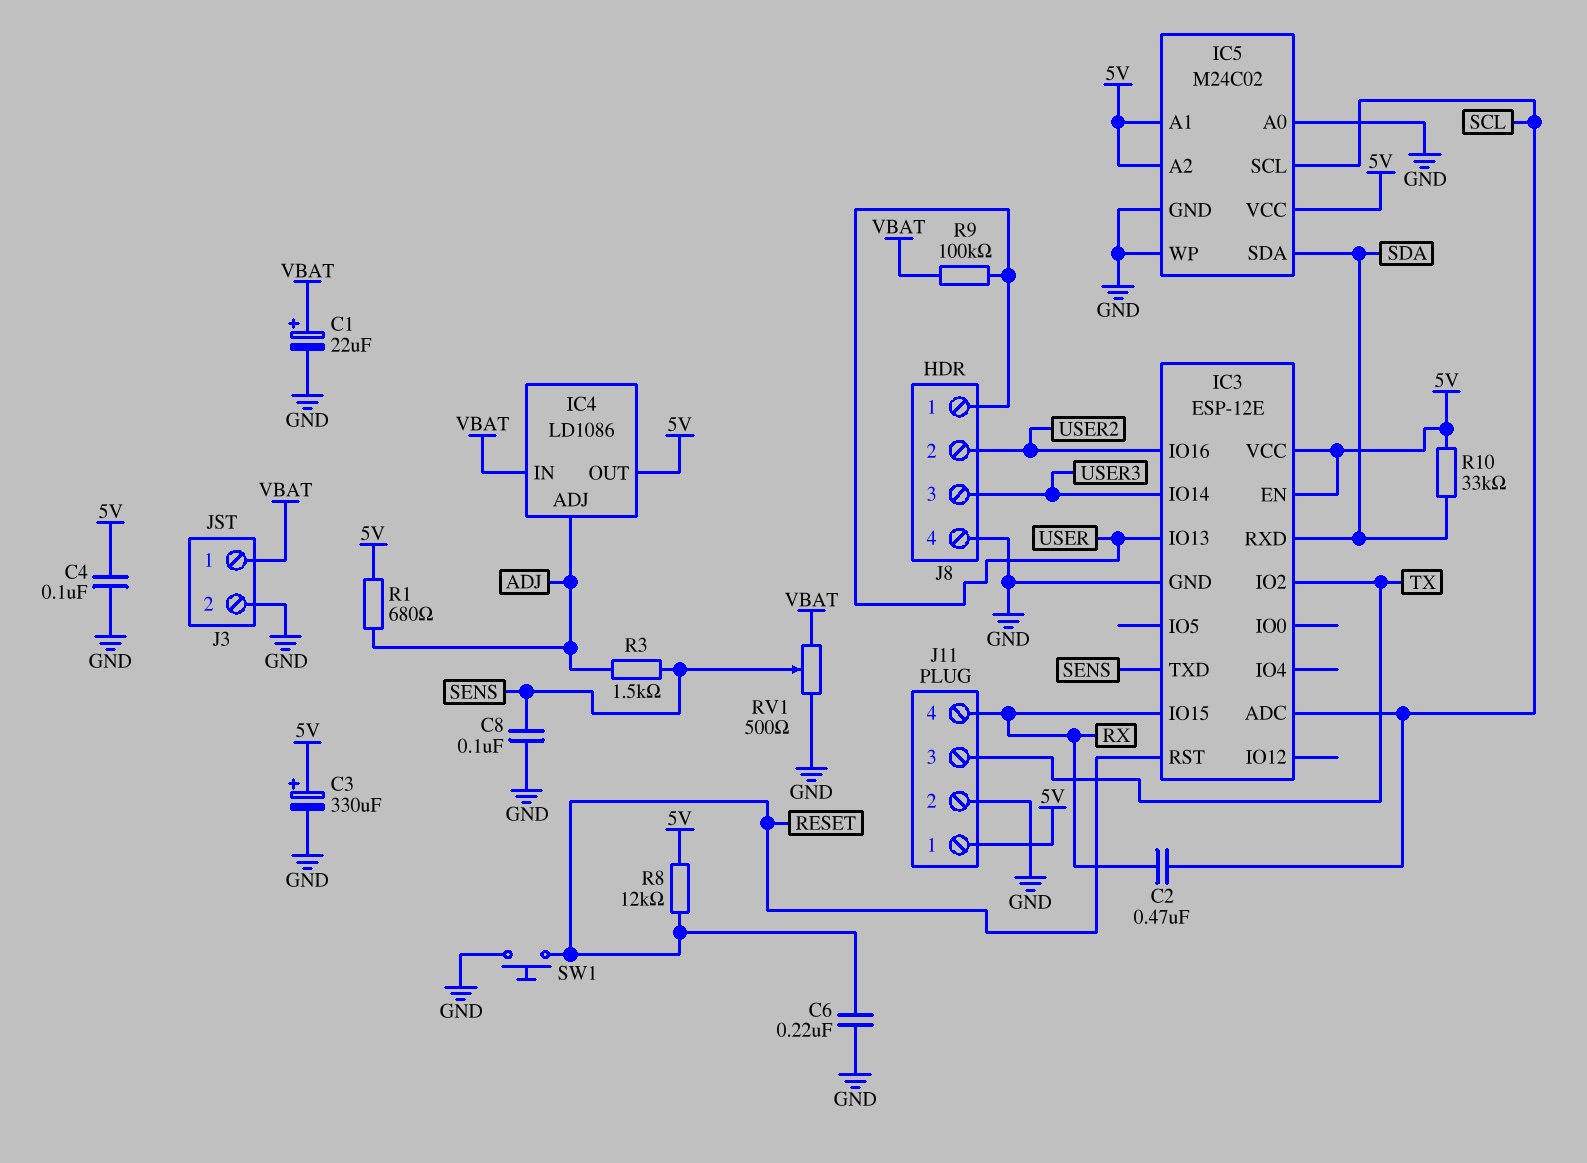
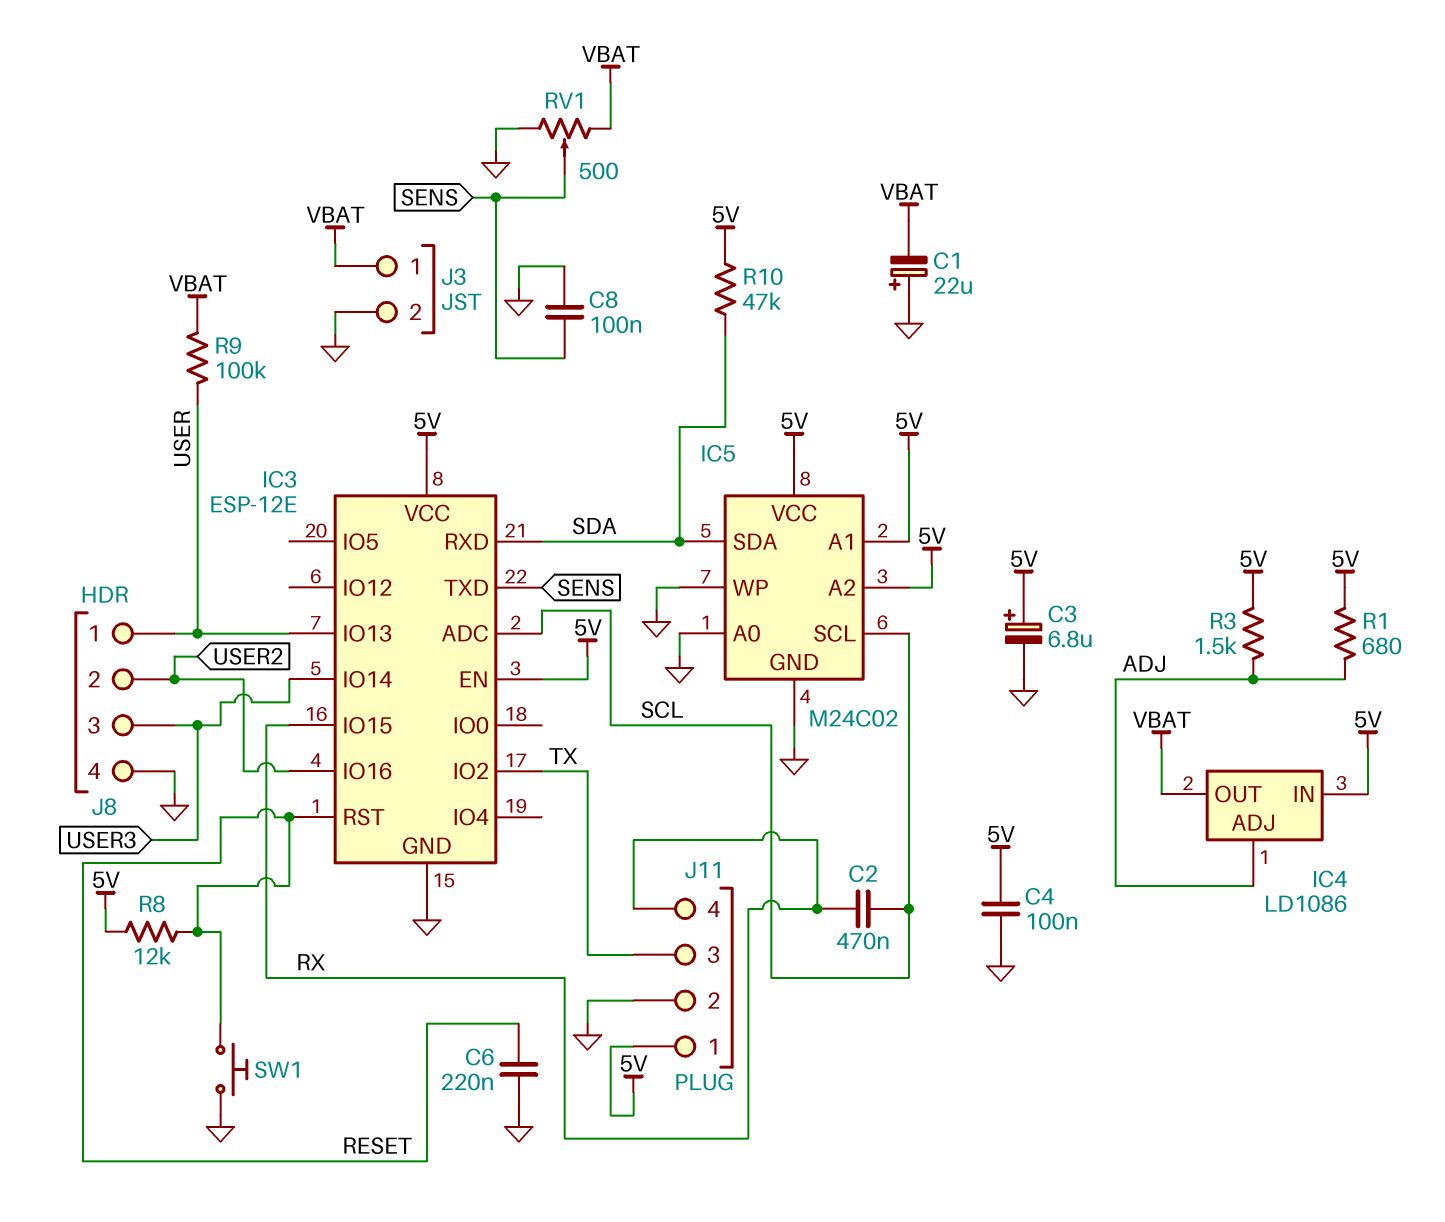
C1: 22uF (plus VBAT, minus GND) -> 22uF (plus GND, minus VBAT)
C3: 330uF (plus 5V, minus GND) -> 6.8uF (plus 5V, minus GND)
IC4 pin IN: VBAT -> 5V
IC4 pin OUT: 5V -> VBAT
R3: 1.5k (ADJ, SENS) -> 1.5k (5V, ADJ)
R10: 33k (5V, SDA) -> 47k (5V, SDA)

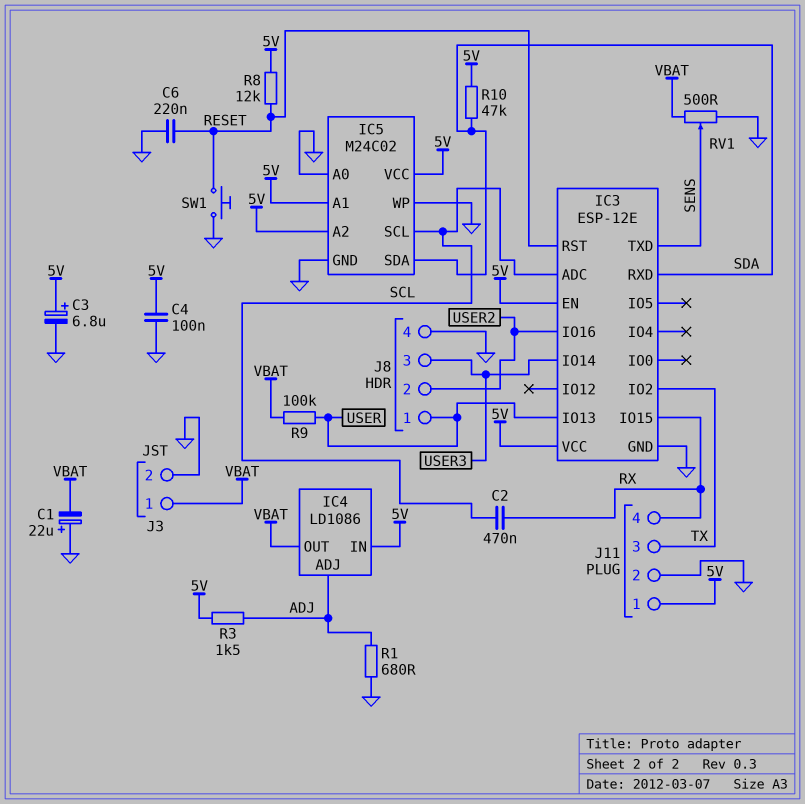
C8: 100nF (GND, SENS) -> none
R1: 680 (5V, ADJ) -> 680 (ADJ, GND)

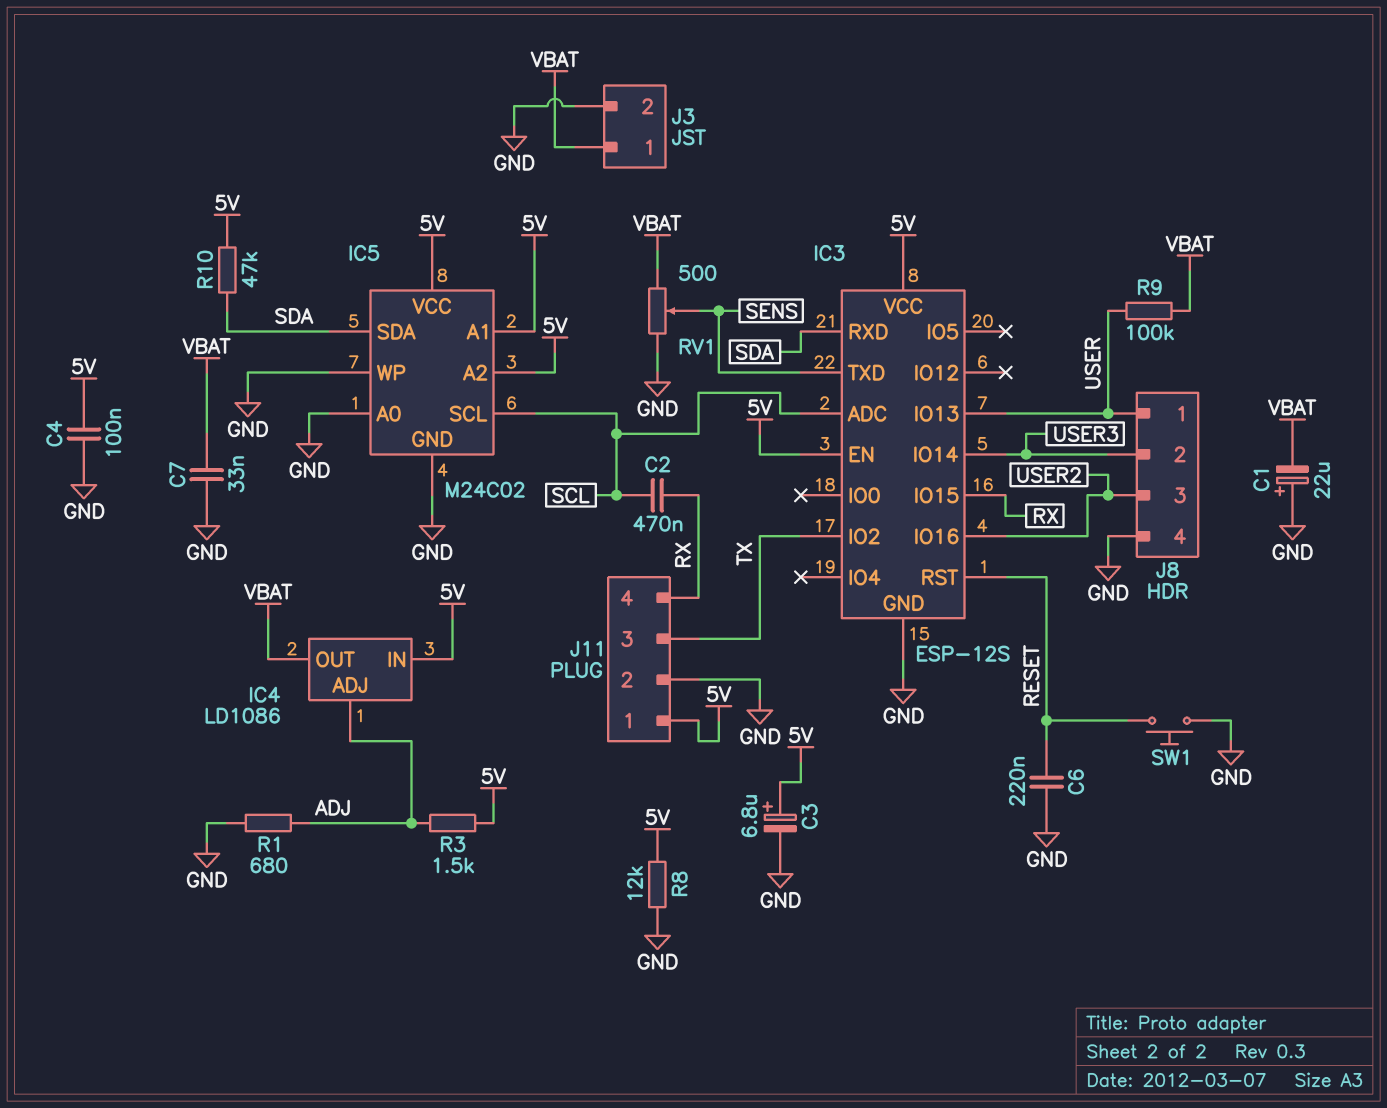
C7: none -> 33nF (GND, VBAT)
IC3: ESP-12E -> ESP-12S
J8 pin 2: USER2 -> USER3
J8 pin 3: USER3 -> USER2
R8: 12k (5V, RESET) -> 12k (5V, GND)

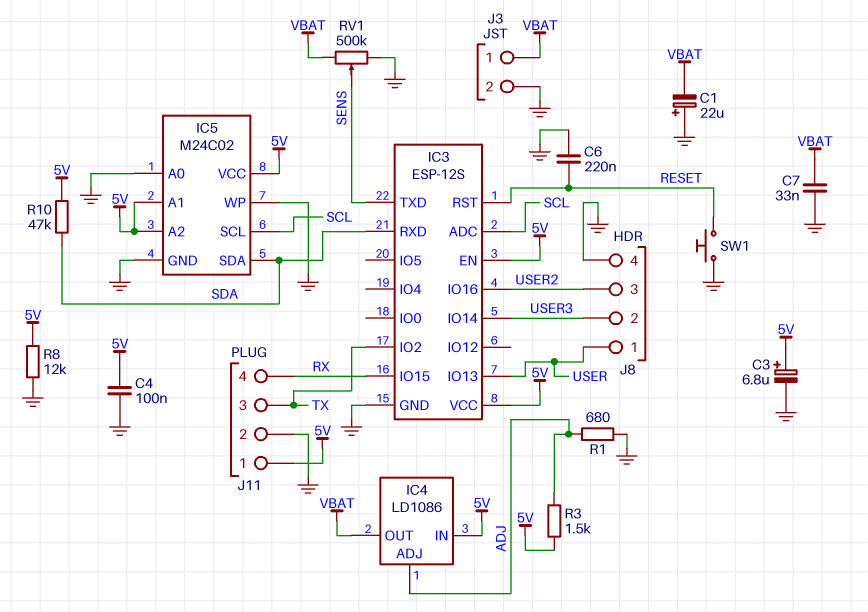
C2: 470nF (RX, SCL) -> none
R9: 100k (USER, VBAT) -> none
RV1: 500 (GND, VBAT, wiper SENS) -> 500k (GND, VBAT, wiper SENS)

